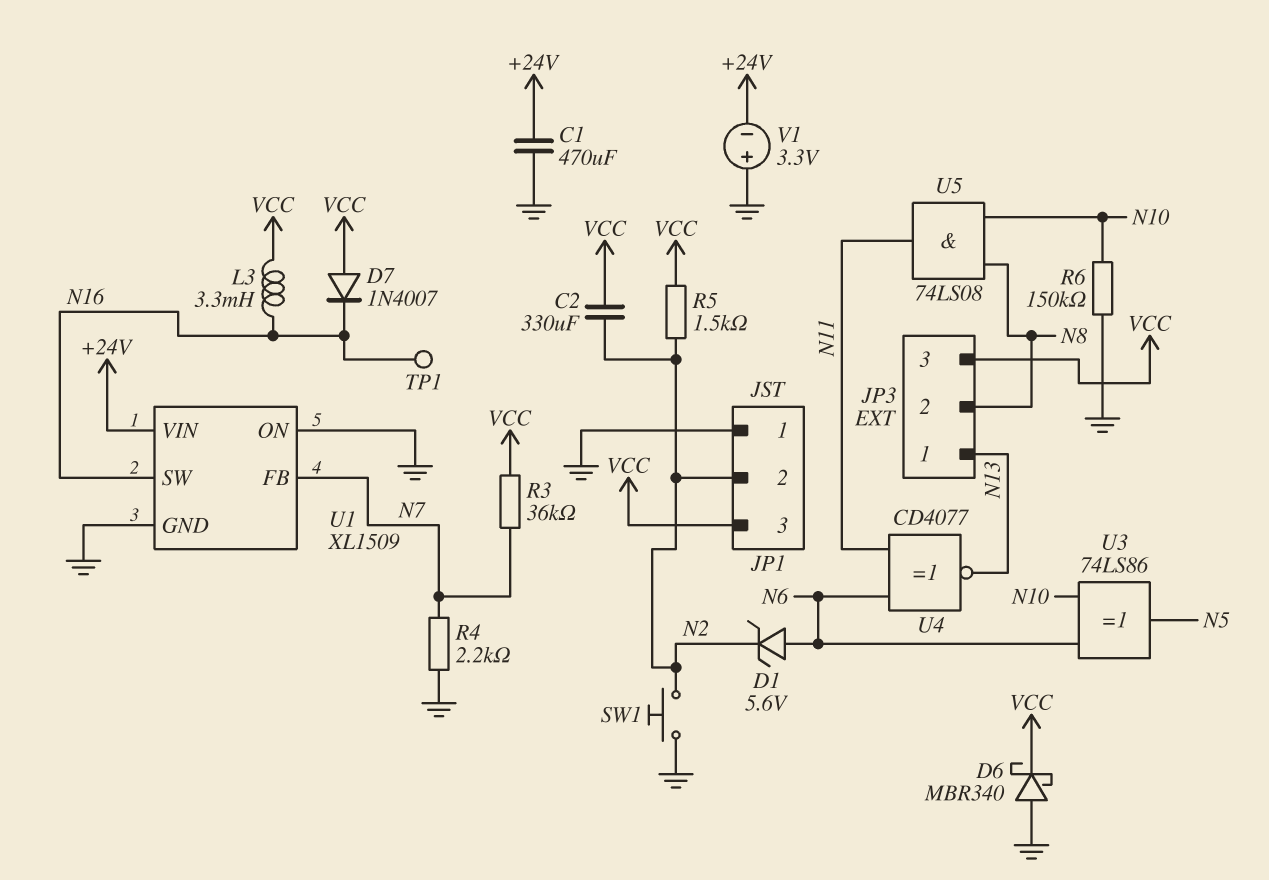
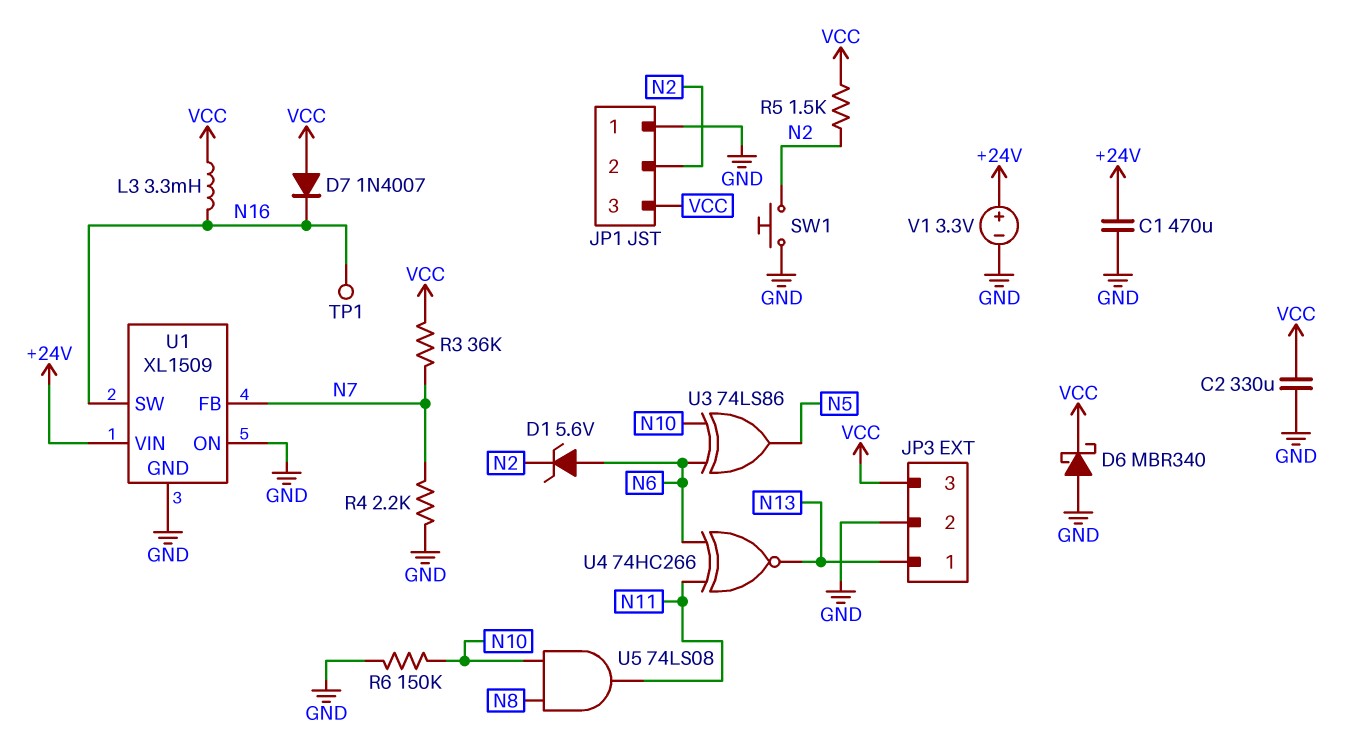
C2: 330uF (N2, VCC) -> 330uF (GND, VCC)
JP3 pin 2: N8 -> GND
U4: XNOR CD4077 (in N6, in N11, out N13) -> XNOR 74HC266 (in N6, in N11, out N13)
V1: 3.3V (plus GND, minus +24V) -> 3.3V (plus +24V, minus GND)

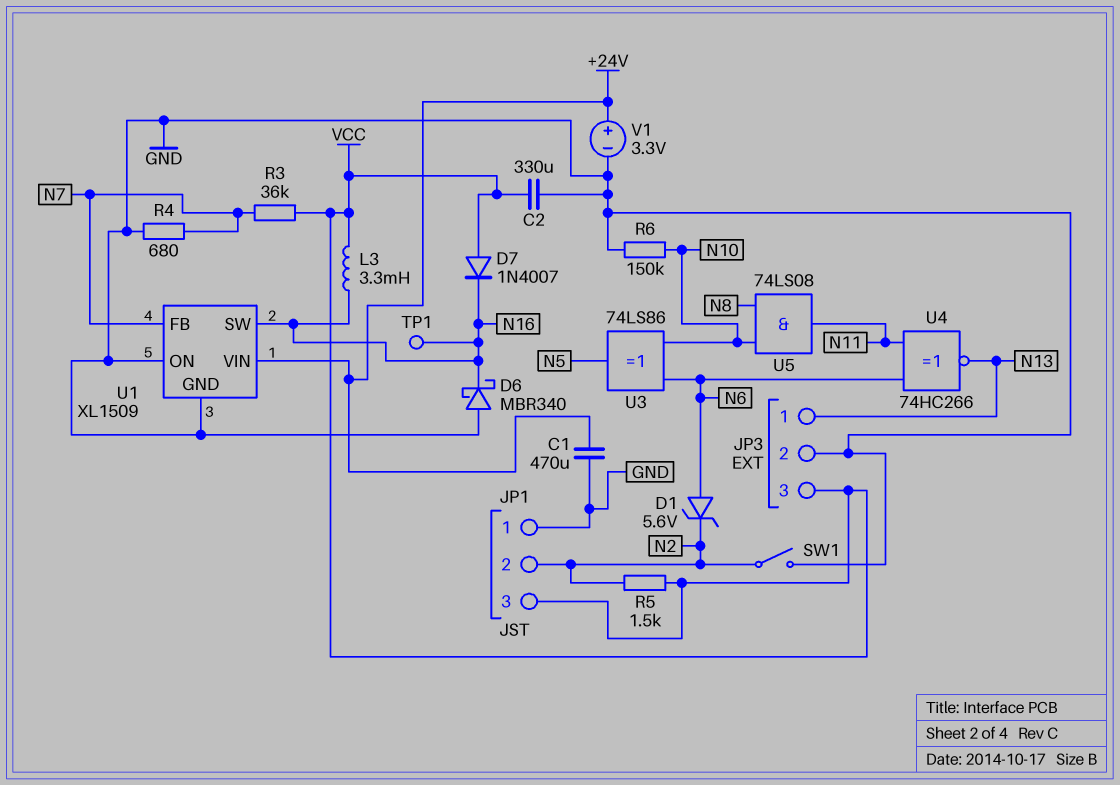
D6: schottky MBR340 (A GND, K VCC) -> schottky MBR340 (A GND, K N16)
R4: 2.2k (GND, N7) -> 680 (GND, N7)
SW1: button (GND, N2) -> switch (GND, N2)

